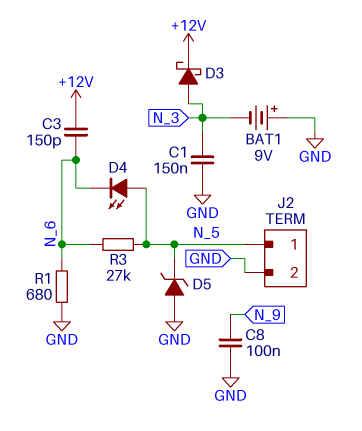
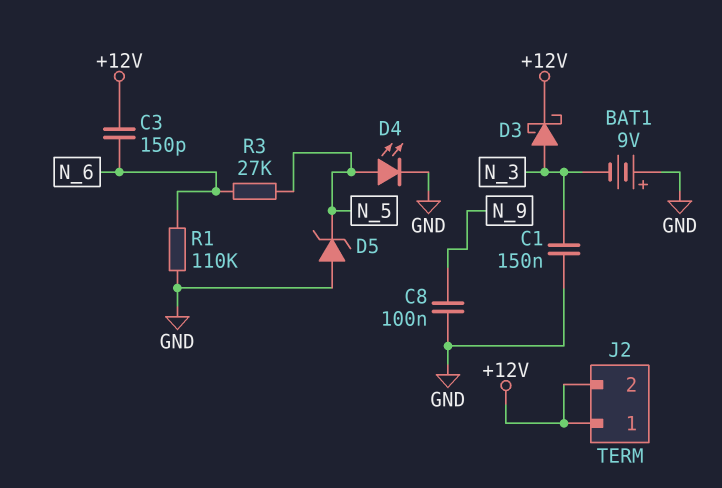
D4: LED (A N_5, K N_6) -> LED (A N_5, K GND)
J2 pin 1: N_5 -> +12V
J2 pin 2: GND -> +12V
R1: 680 (GND, N_6) -> 110k (GND, N_6)

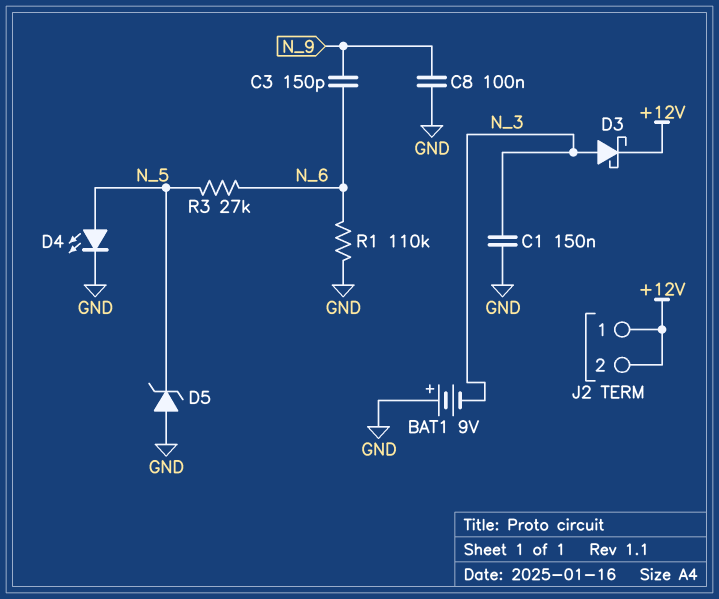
C3: 150pF (+12V, N_6) -> 150pF (N_6, N_9)

